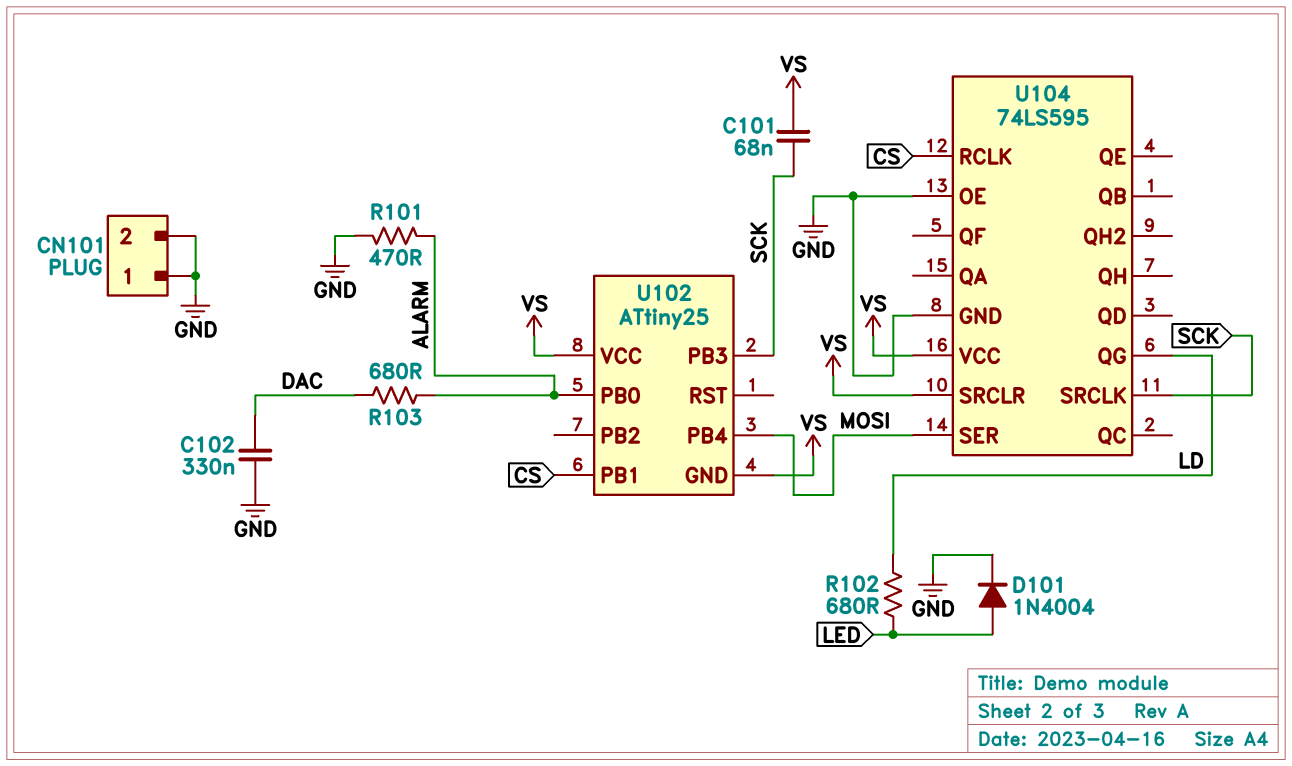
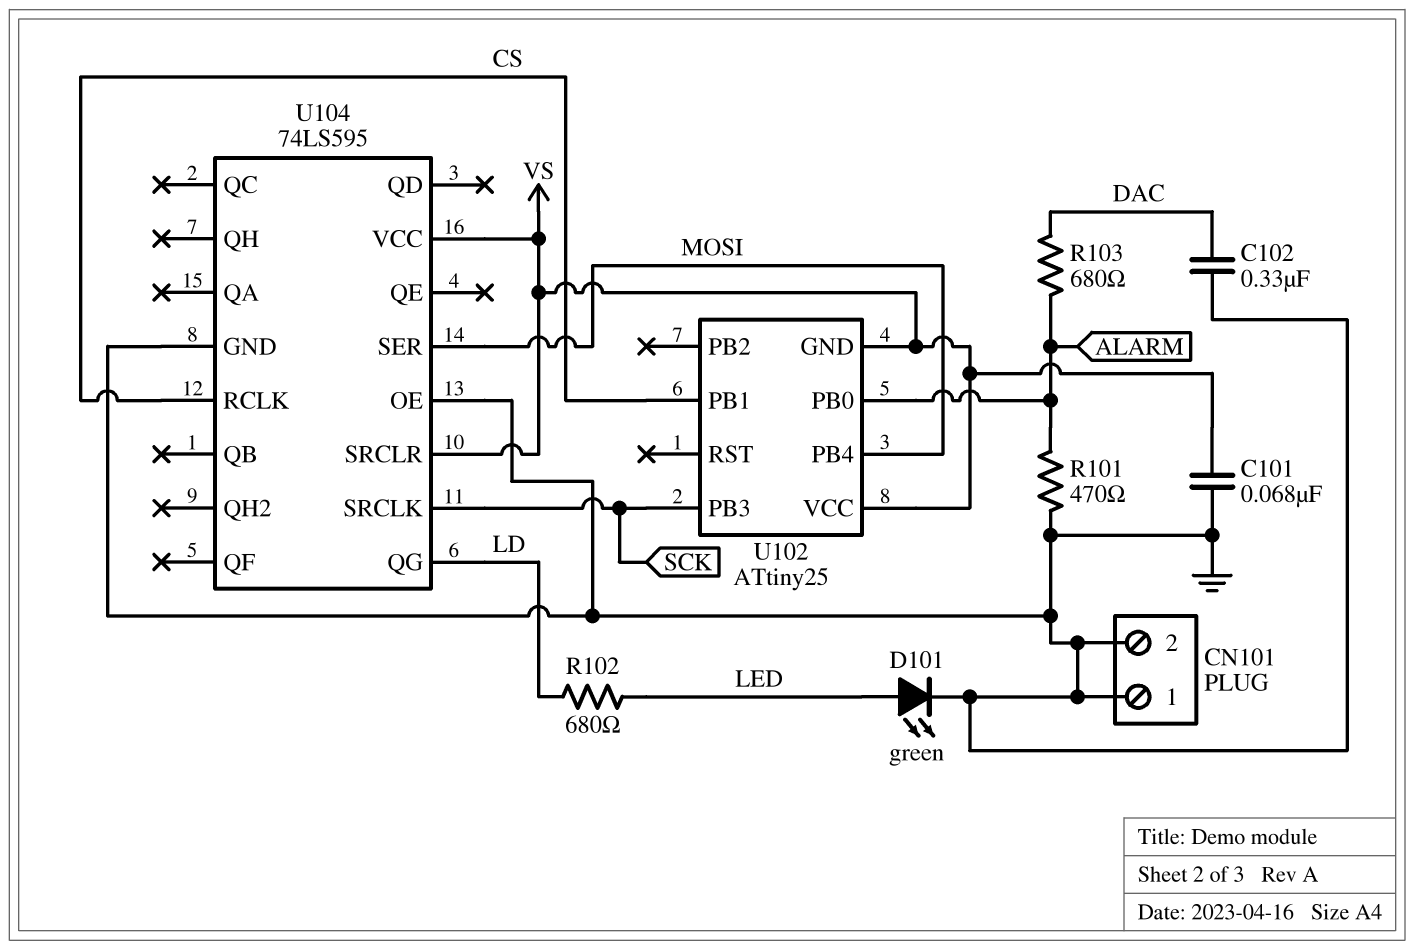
C101: 68nF (SCK, VS) -> 68nF (GND, VS)
D101: diode 1N4004 (A LED, K GND) -> LED green (A LED, K GND)

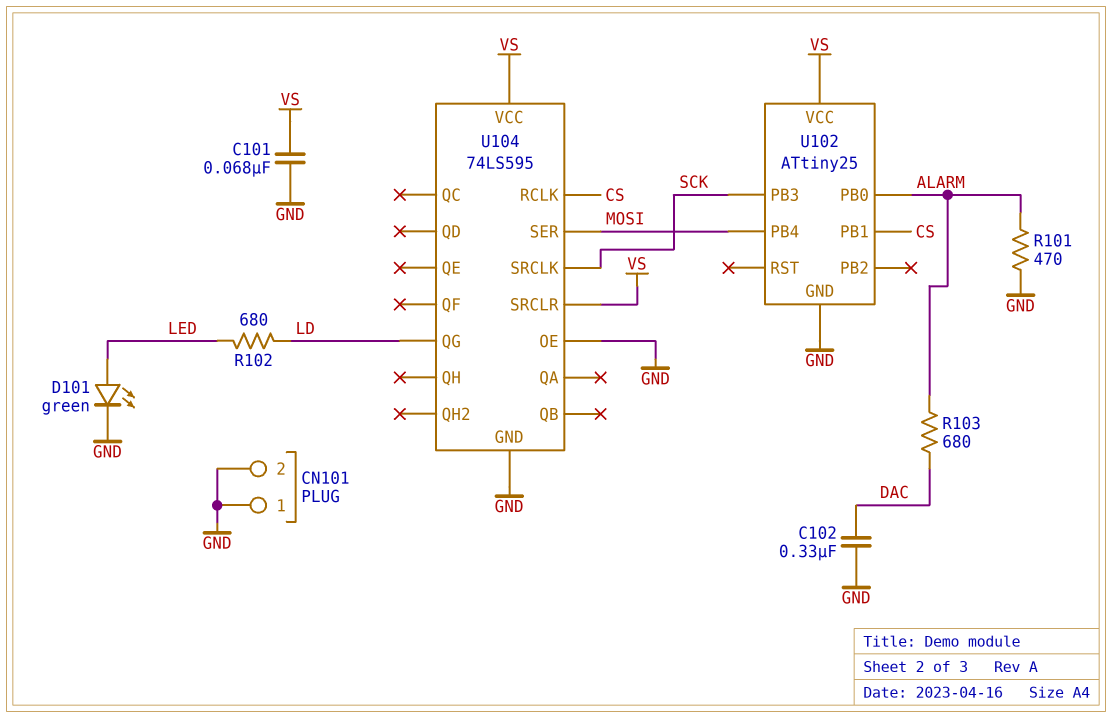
U102 pin GND: VS -> GND

